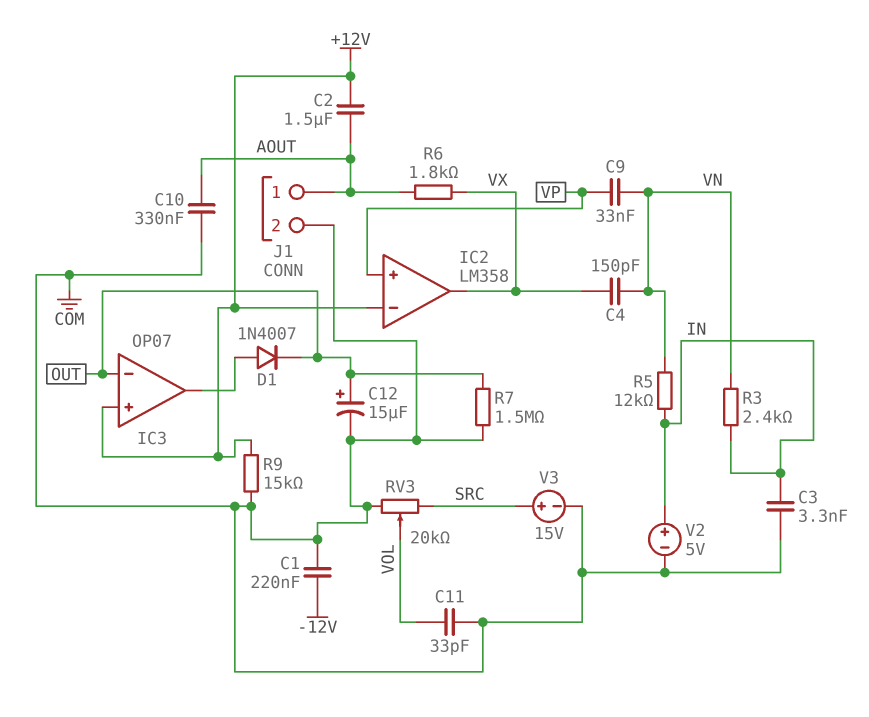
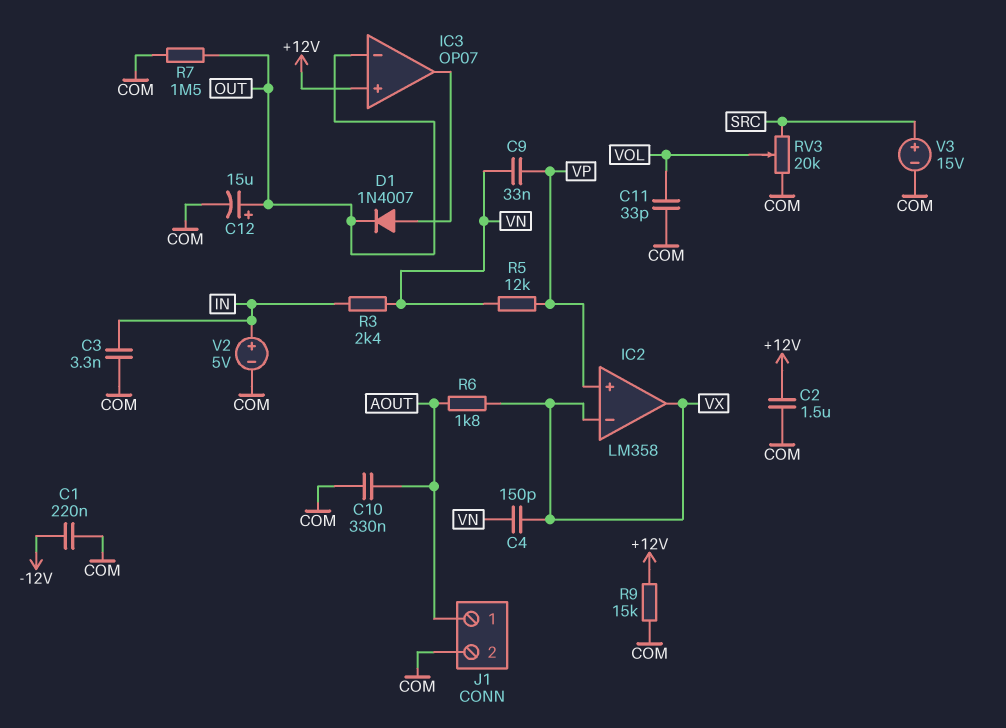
C2: 1.5uF (+12V, AOUT) -> 1.5uF (+12V, COM)
IC2 pin in-: +12V -> VX
R5: 12k (IN, VN) -> 12k (VN, VP)

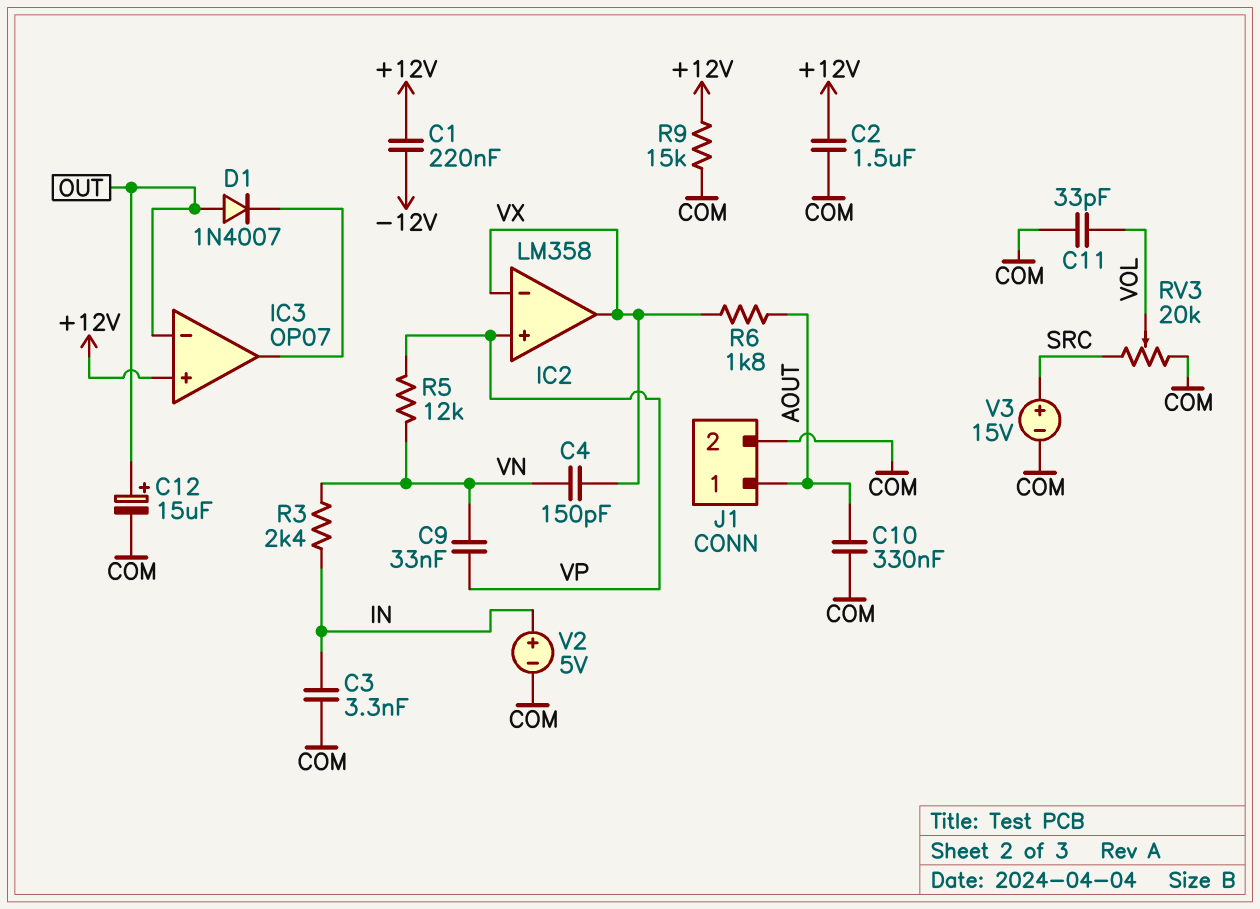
C1: 220nF (-12V, COM) -> 220nF (+12V, -12V)
D1: diode 1N4007 (A IC3/out, K OUT) -> diode 1N4007 (A OUT, K IC3/out)
R7: 1.5M (COM, OUT) -> none

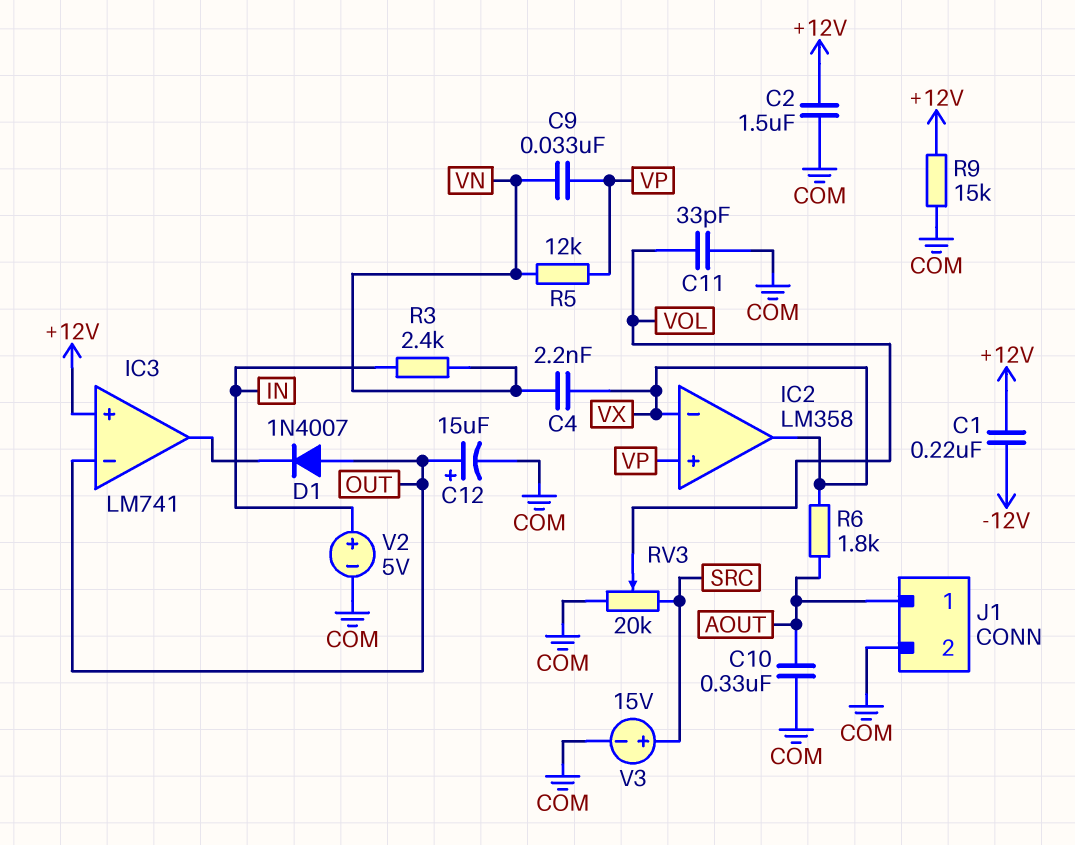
C3: 3.3nF (COM, IN) -> none
C4: 150pF (VN, VX) -> 2.2nF (VN, VX)
IC3: OP07 -> LM741

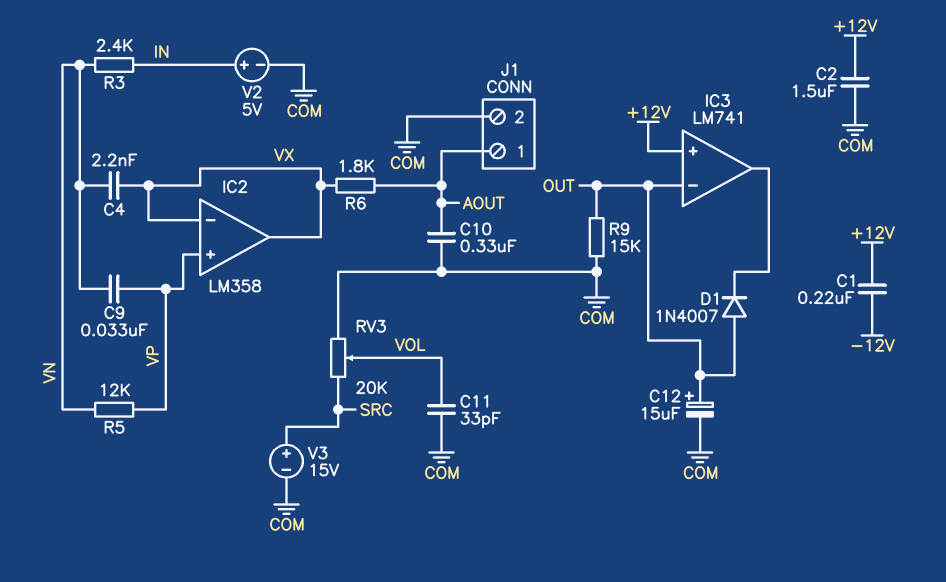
R9: 15k (+12V, COM) -> 15k (COM, OUT)

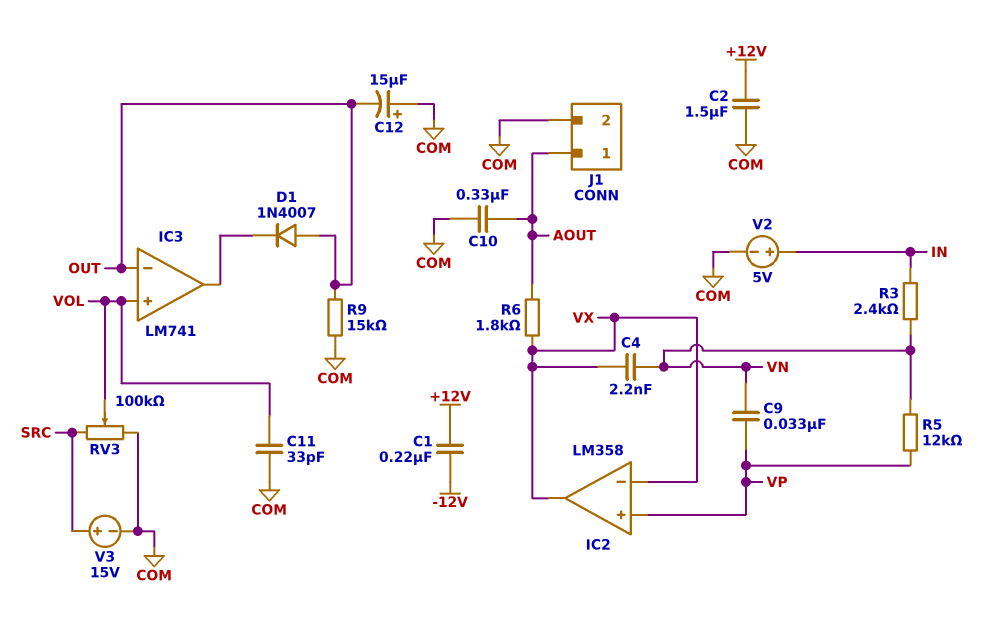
C12: 15uF (plus OUT, minus COM) -> 15uF (plus COM, minus OUT)
IC3 pin in+: +12V -> VOL
RV3: 20k (COM, SRC, wiper VOL) -> 100k (COM, SRC, wiper VOL)

